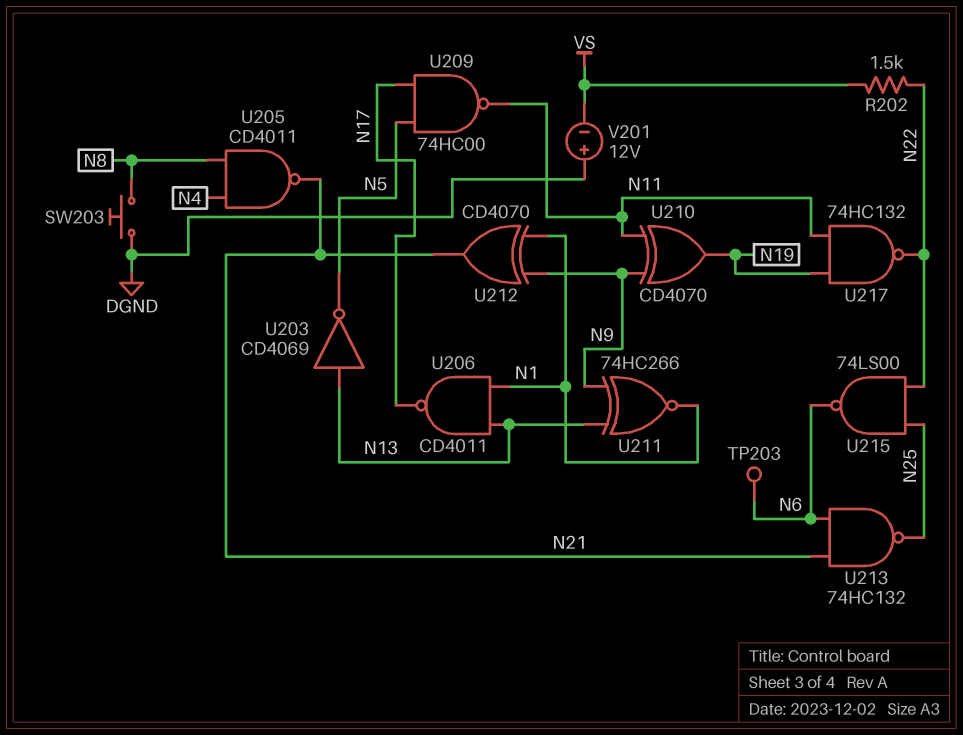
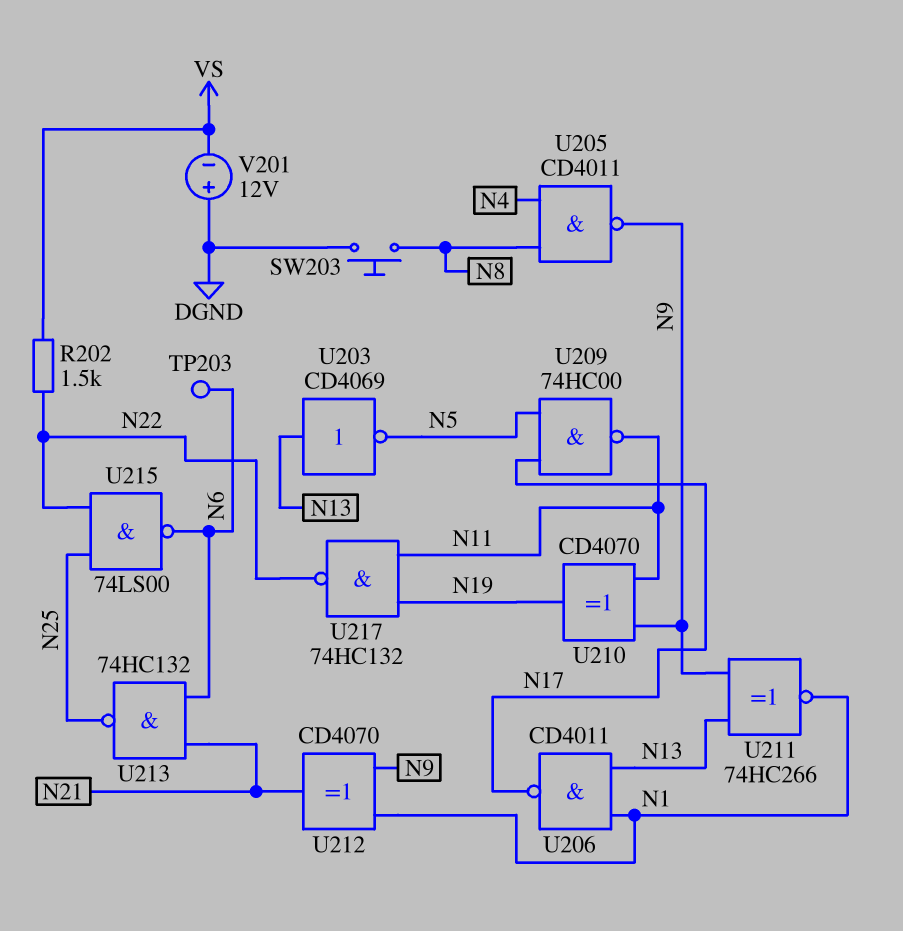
U205: NAND CD4011 (in N4, in N8, out N21) -> NAND CD4011 (in N4, in N8, out N9)

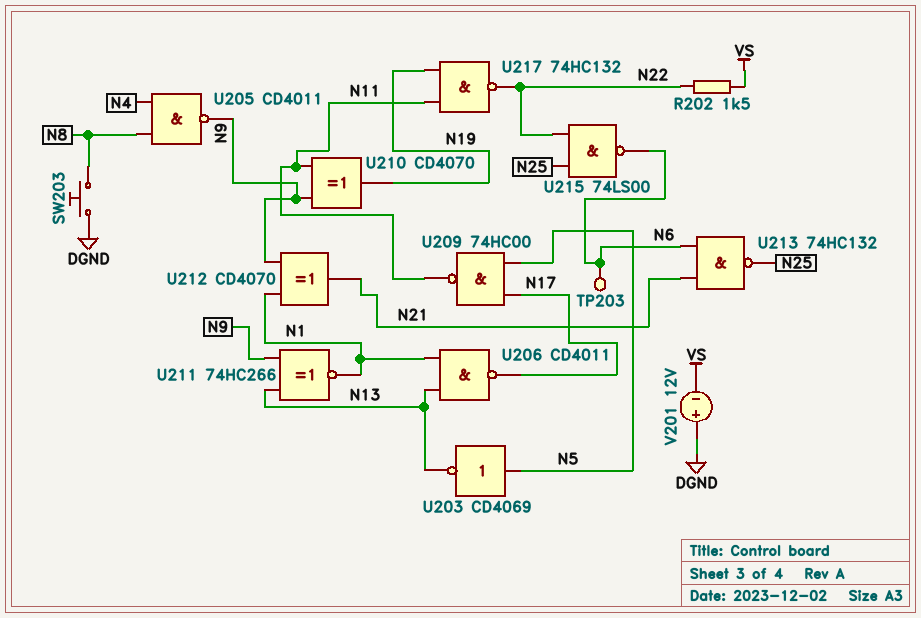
U203: NOT CD4069 (in N13, out N5) -> NOT CD4069 (in N5, out N13)

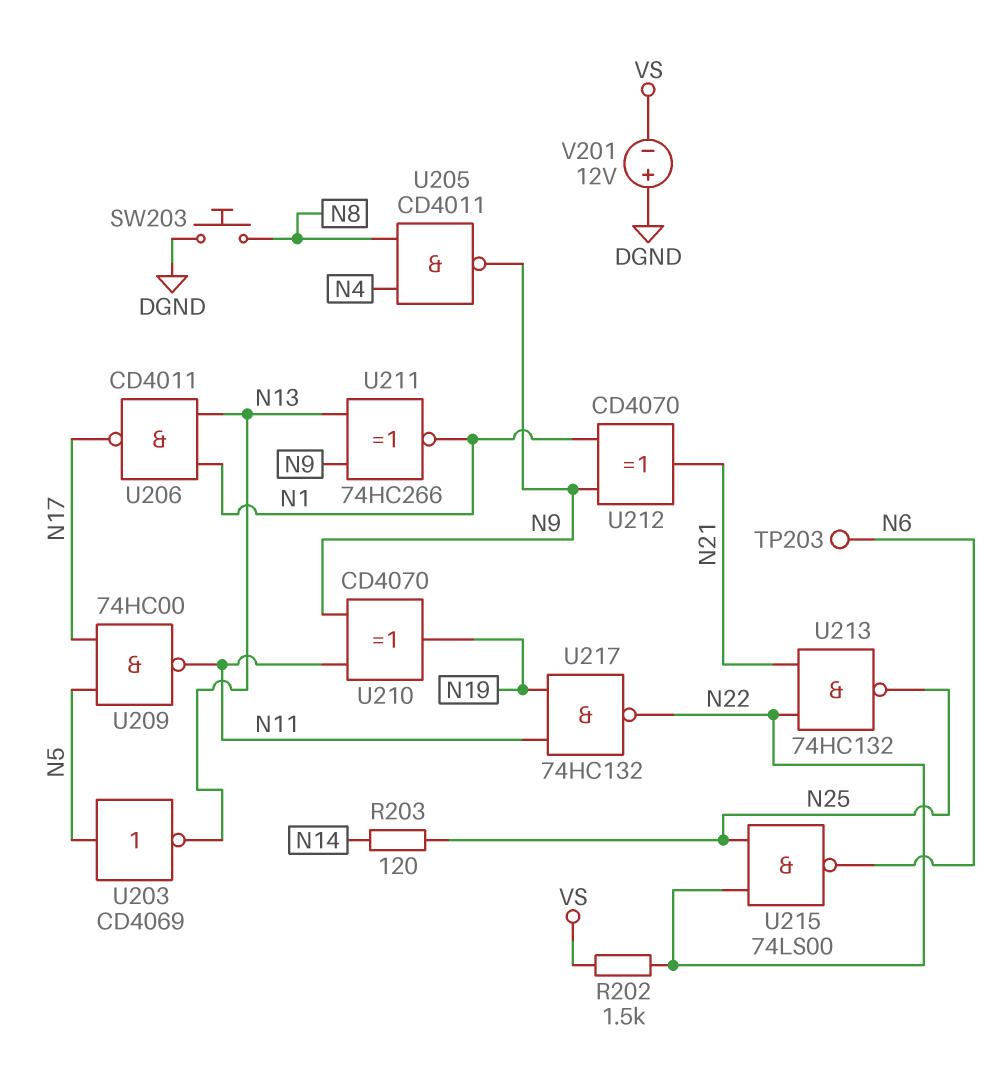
R203: none -> 120 (N14, N25)
U213: NAND 74HC132 (in N6, in N21, out N25) -> NAND 74HC132 (in N21, in N22, out N25)

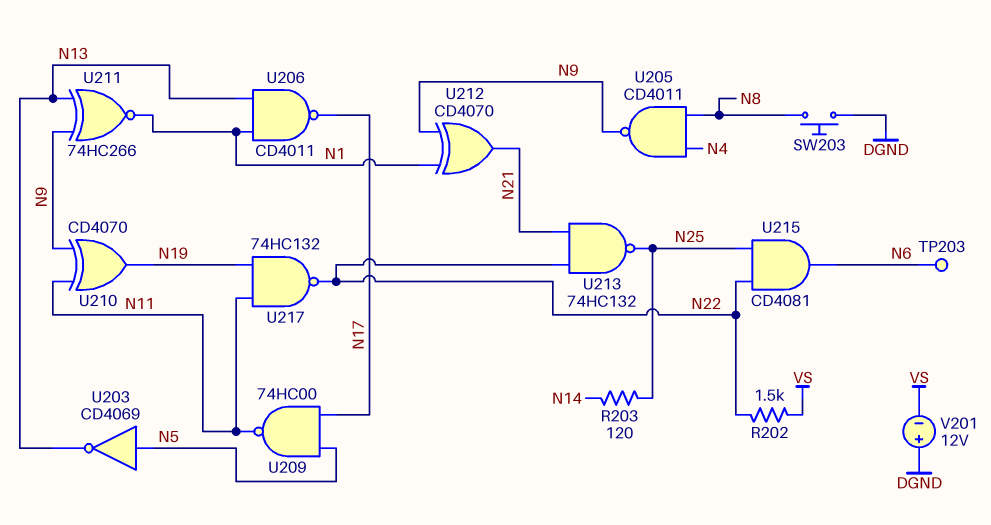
U215: NAND 74LS00 (in N22, in N25, out N6) -> AND CD4081 (in N22, in N25, out N6)

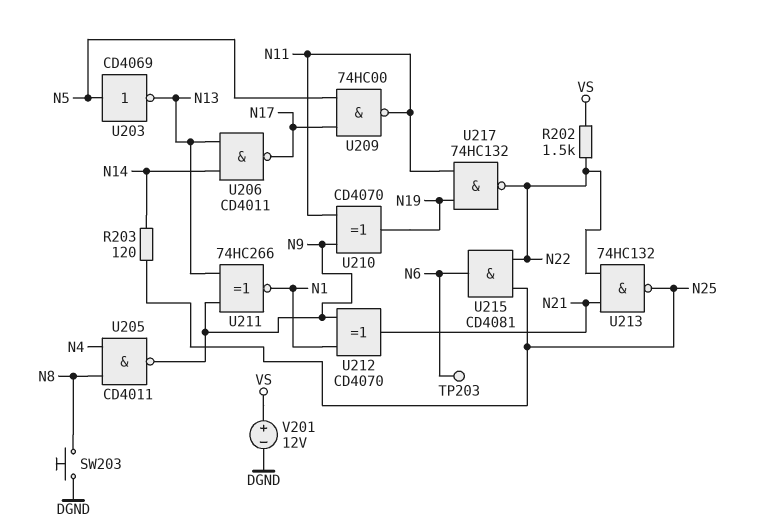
U206: NAND CD4011 (in N1, in N13, out N17) -> NAND CD4011 (in N13, in N14, out N17)
V201: 12V (plus DGND, minus VS) -> 12V (plus VS, minus DGND)

